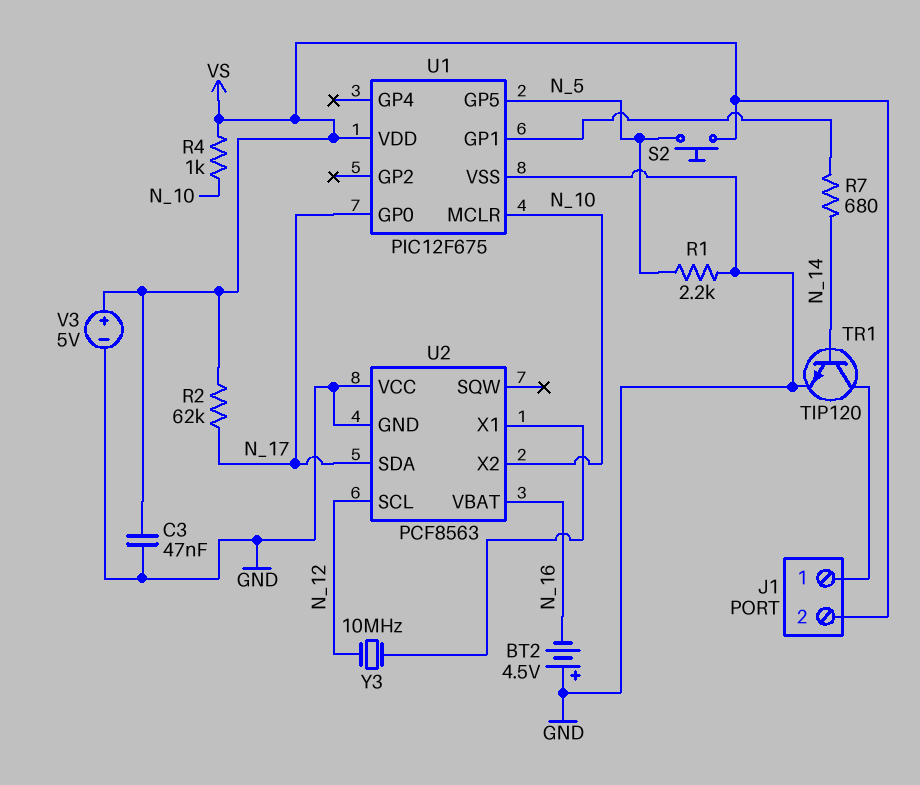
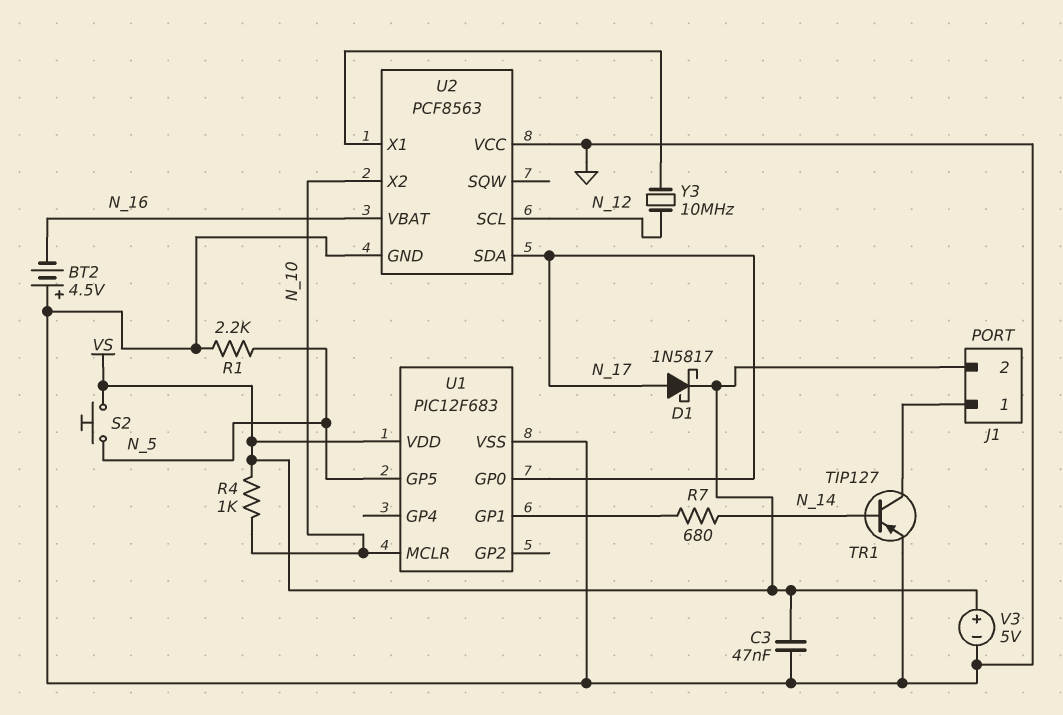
D1: none -> schottky 1N5817 (A N_17, K VS)
R2: 62k (N_17, VS) -> none
TR1: NPN TIP120 (B N_14, C J1/1, E GND) -> PNP TIP127 (B N_14, C J1/1, E GND)
U1: PIC12F675 -> PIC12F683

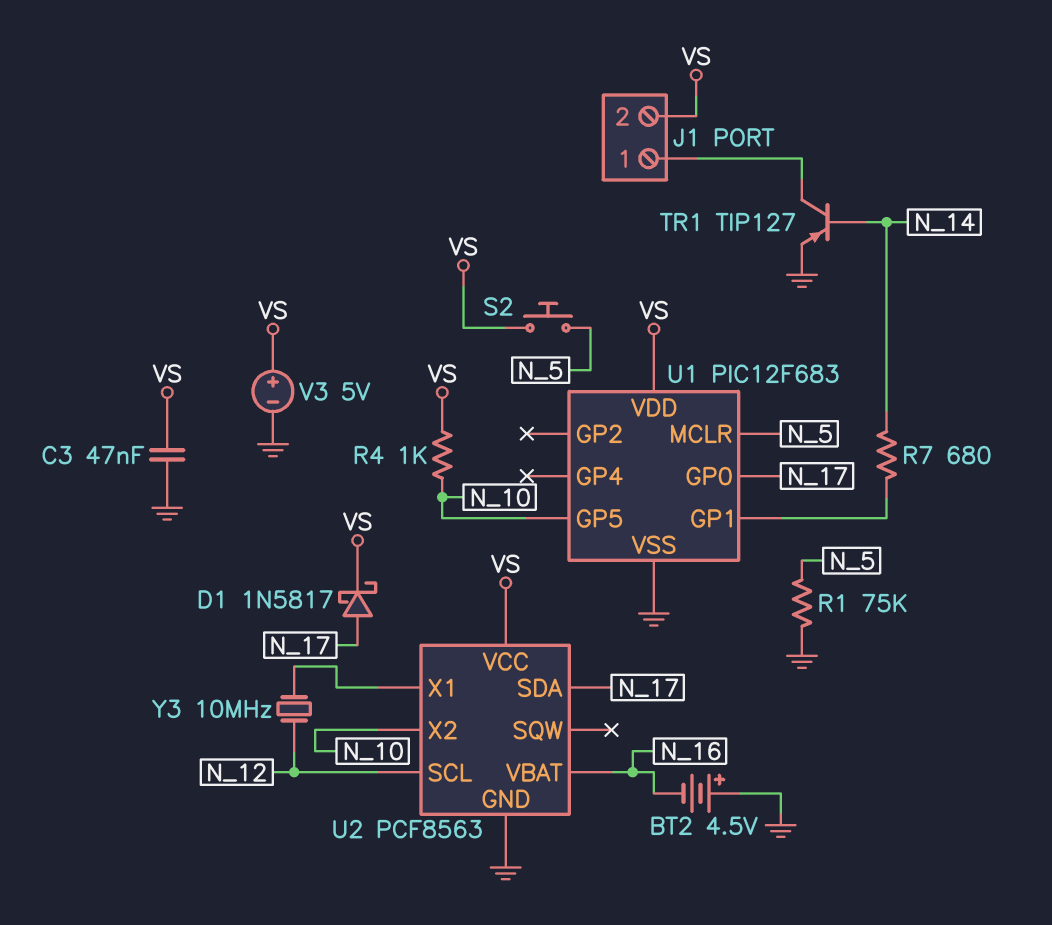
R1: 2.2k (GND, N_5) -> 75k (GND, N_5)
U1 pin GP5: N_5 -> N_10
U1 pin MCLR: N_10 -> N_5
U2 pin VCC: GND -> VS

